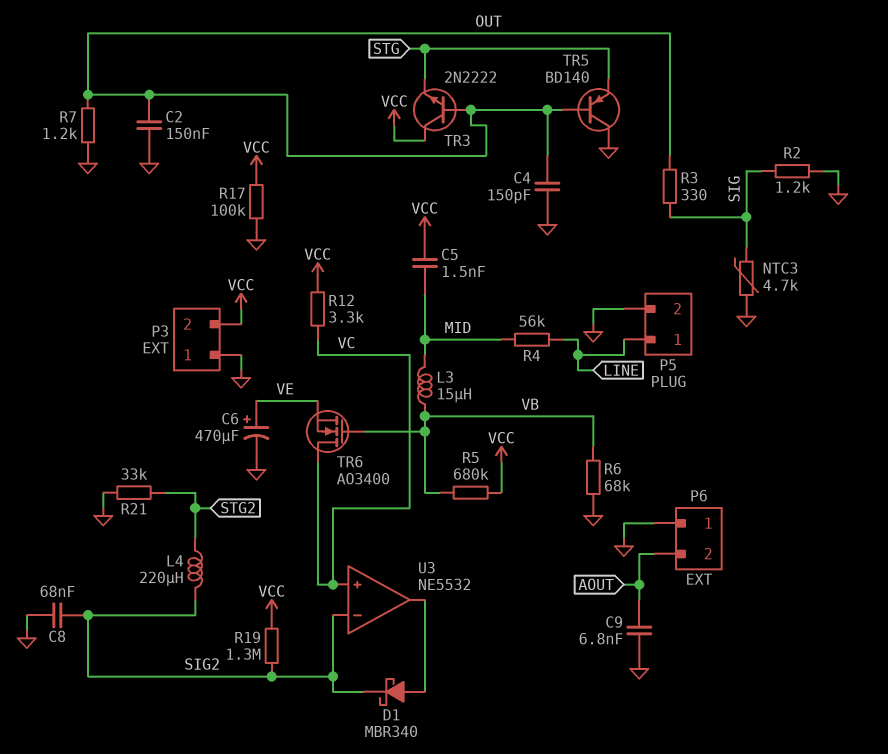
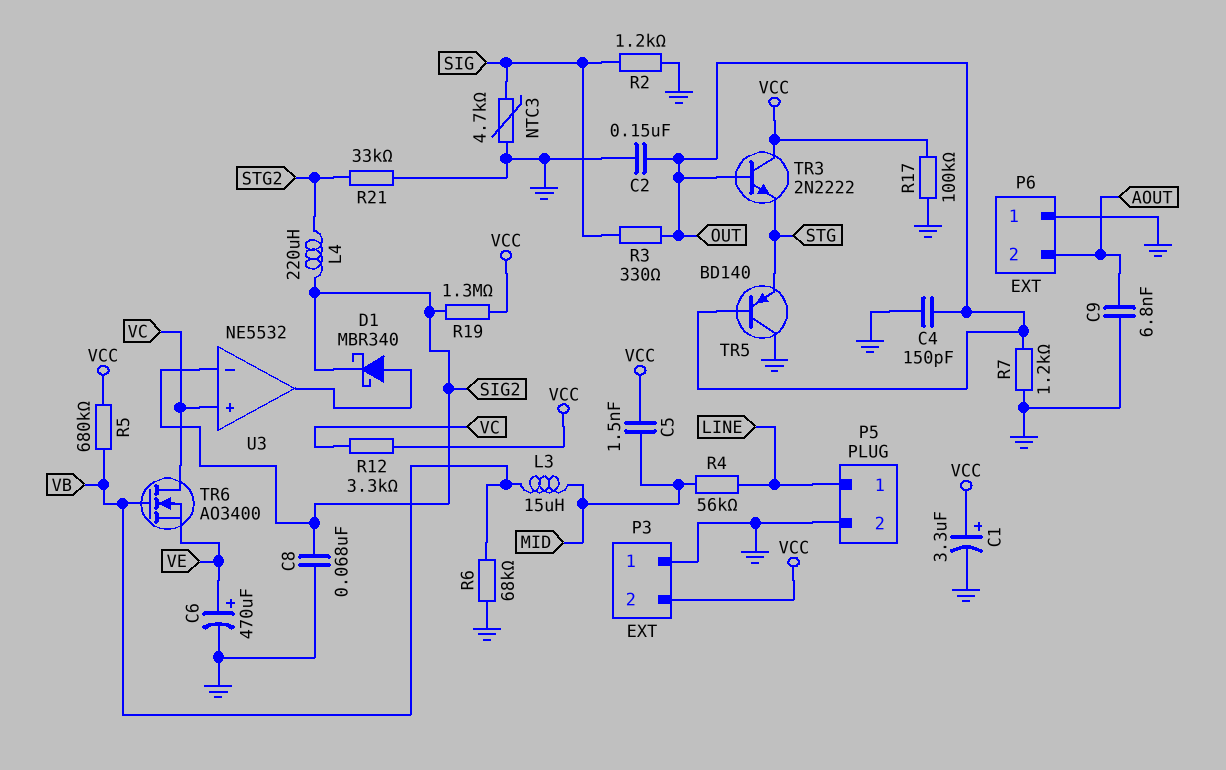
C1: none -> 3.3uF (plus VCC, minus GND)

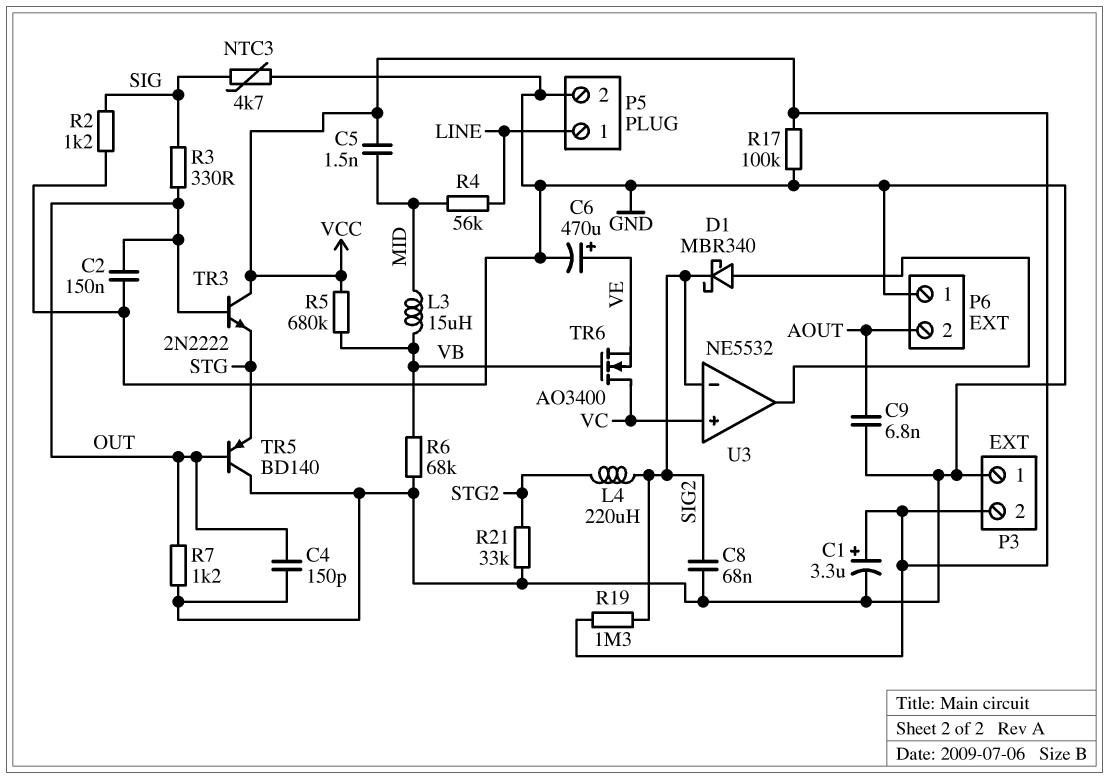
R12: 3.3k (VC, VCC) -> none

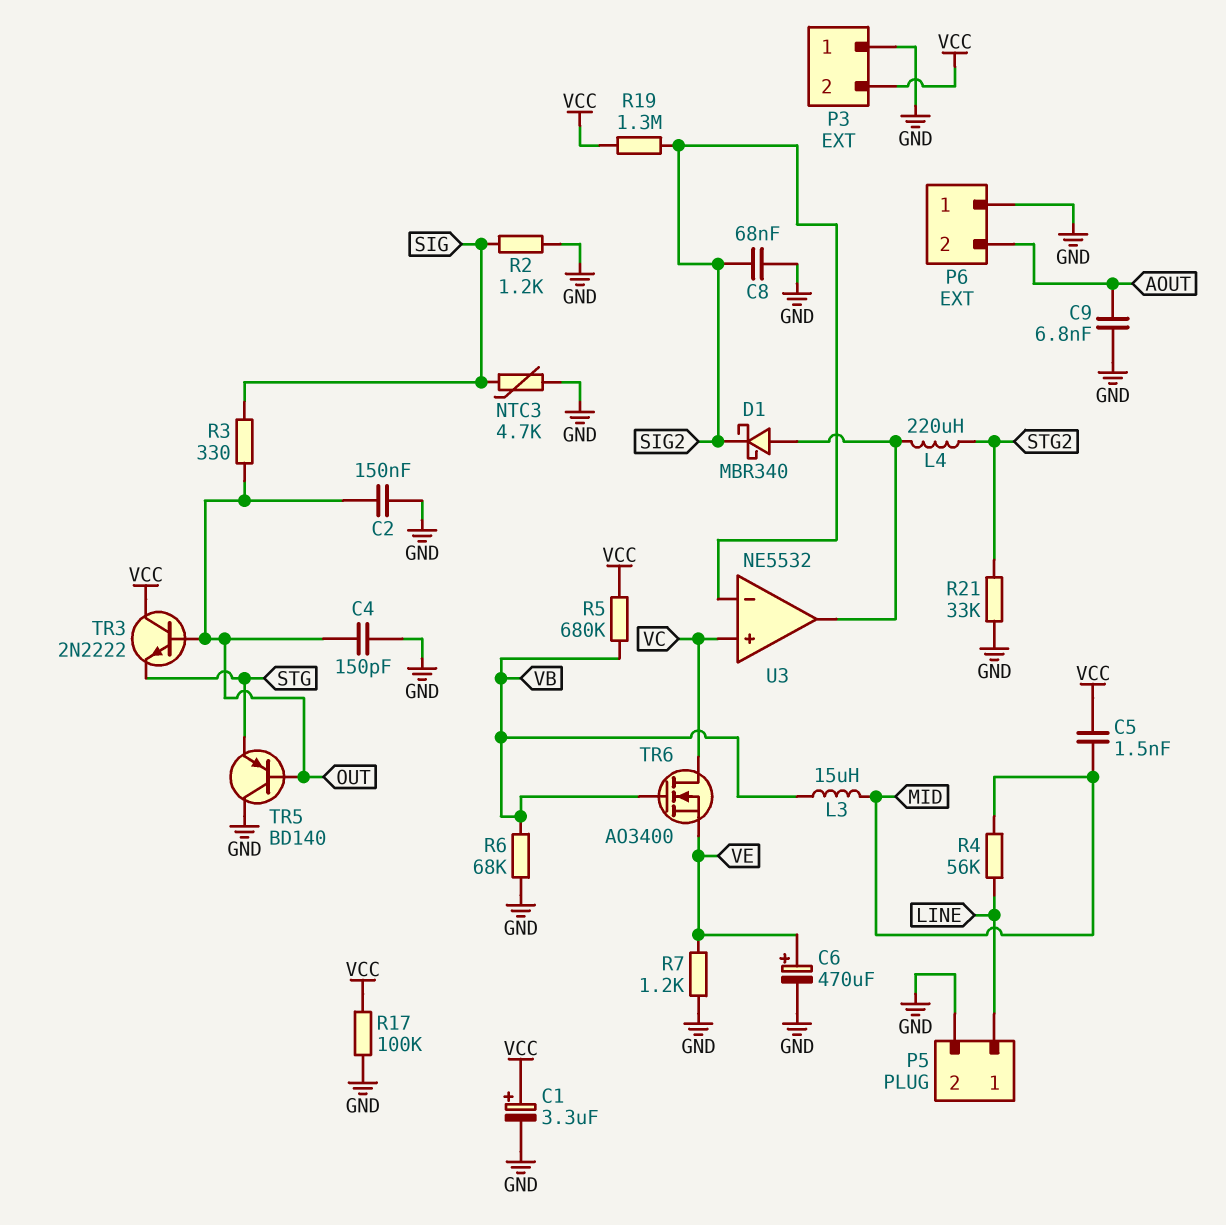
L4: 220uH (SIG2, STG2) -> 220uH (STG2, U3/out)
R7: 1.2k (GND, OUT) -> 1.2k (GND, VE)

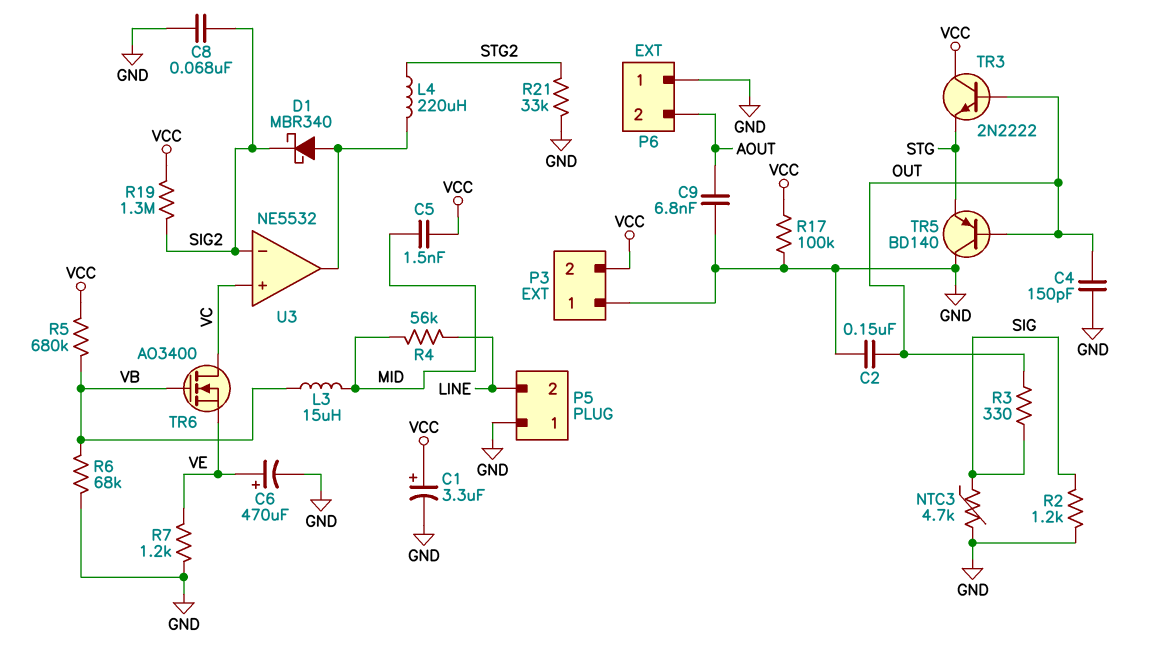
P5 pin 1: LINE -> GND
P5 pin 2: GND -> LINE

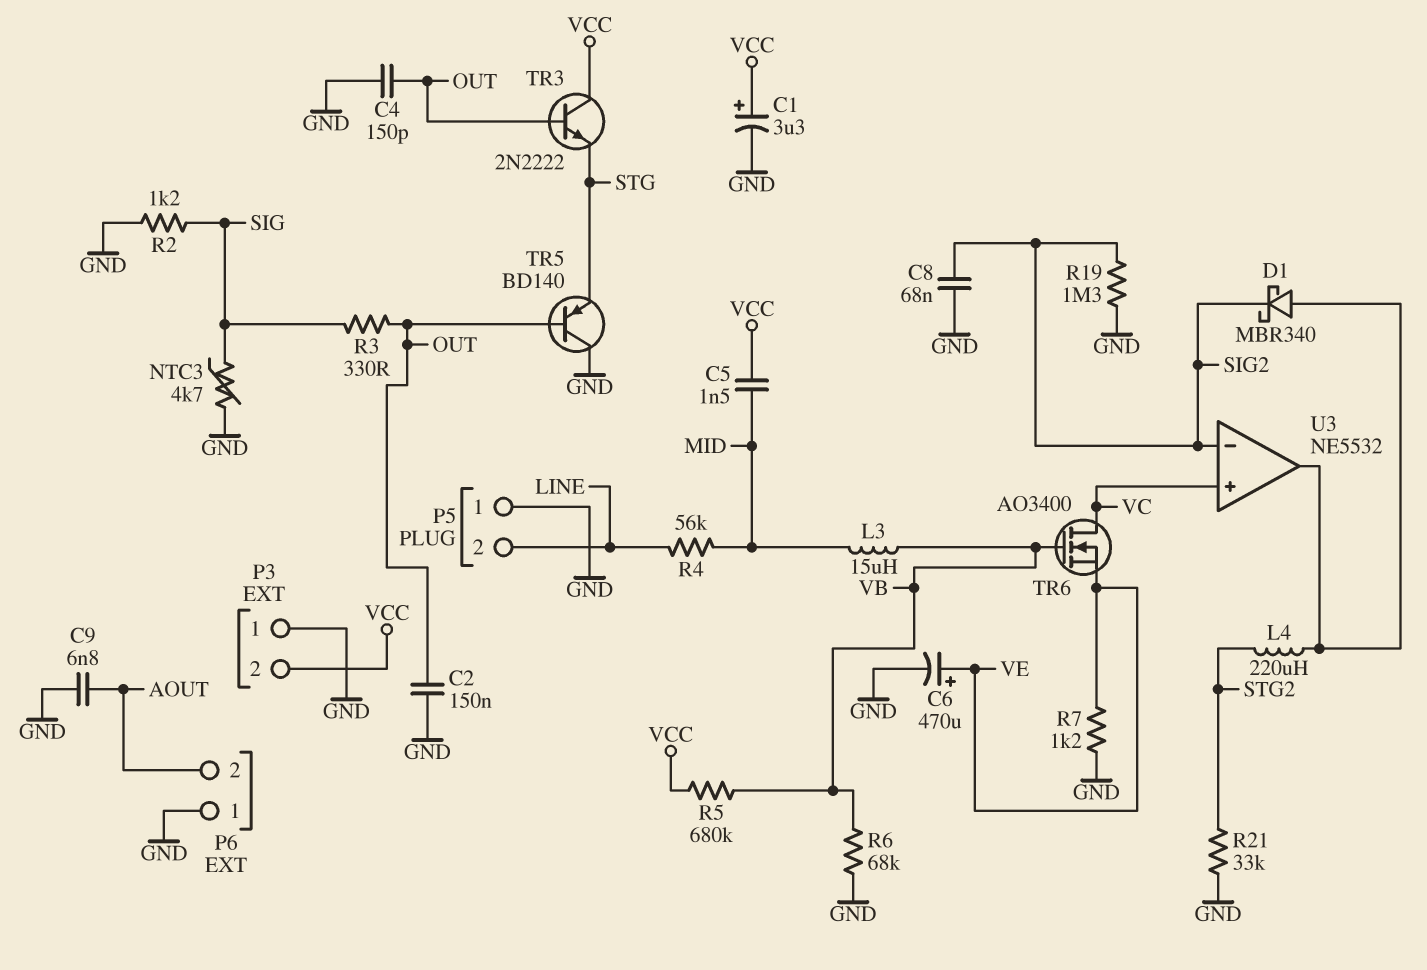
R17: 100k (GND, VCC) -> none
R19: 1.3M (SIG2, VCC) -> 1.3M (GND, SIG2)

